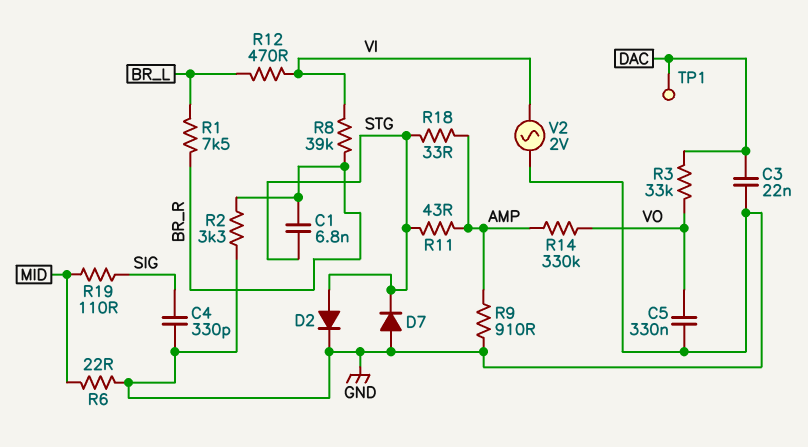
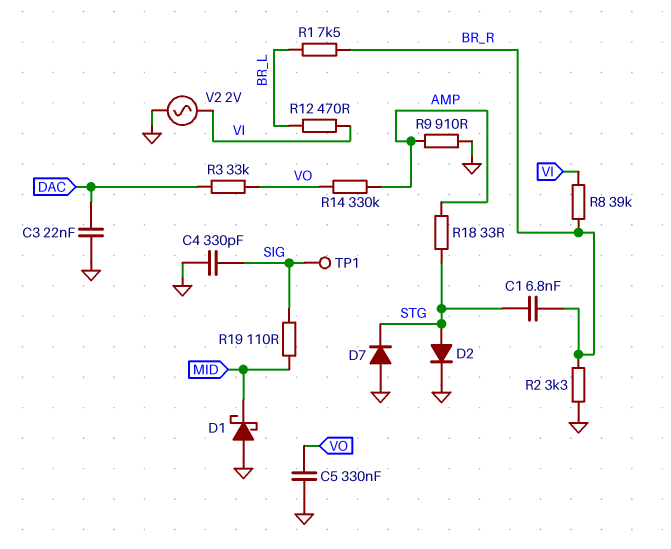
D1: none -> schottky (A GND, K MID)
R6: 22 (GND, MID) -> none
R11: 43 (AMP, STG) -> none
TP1: test point (DAC) -> test point (SIG)

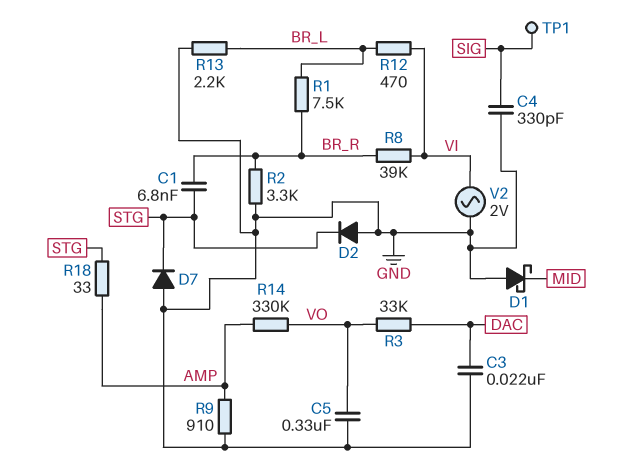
D2: diode (A STG, K GND) -> diode (A GND, K STG)
R13: none -> 2.2k (BR_L, GND)
R19: 110 (MID, SIG) -> none

